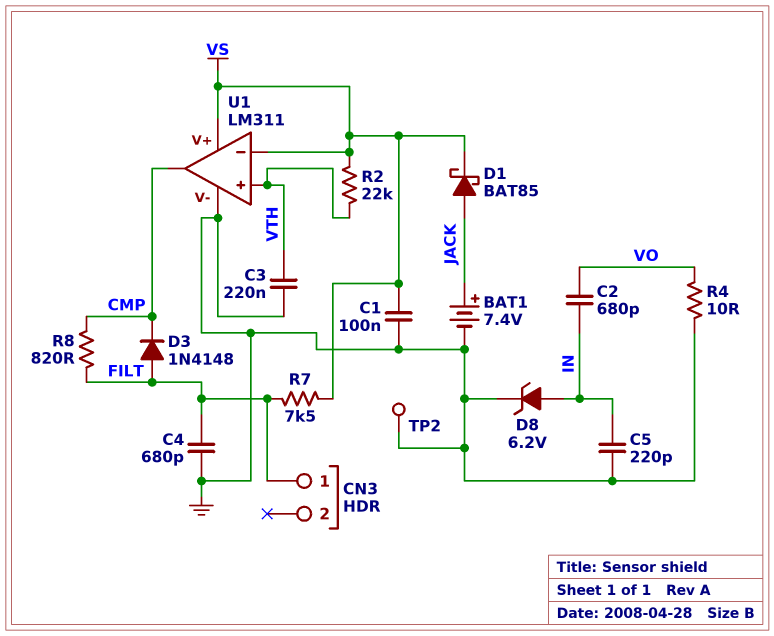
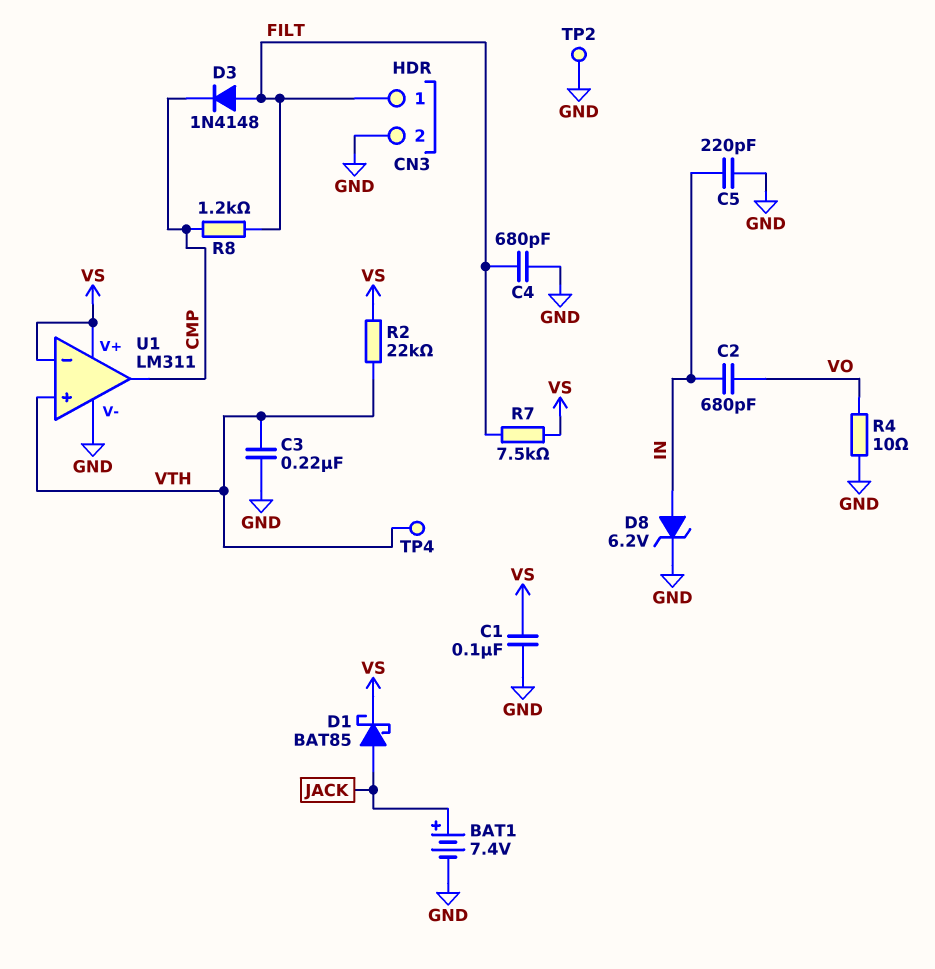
CN3 pin 2: none -> GND
R8: 820 (CMP, FILT) -> 1.2k (CMP, FILT)
TP4: none -> test point (VTH)

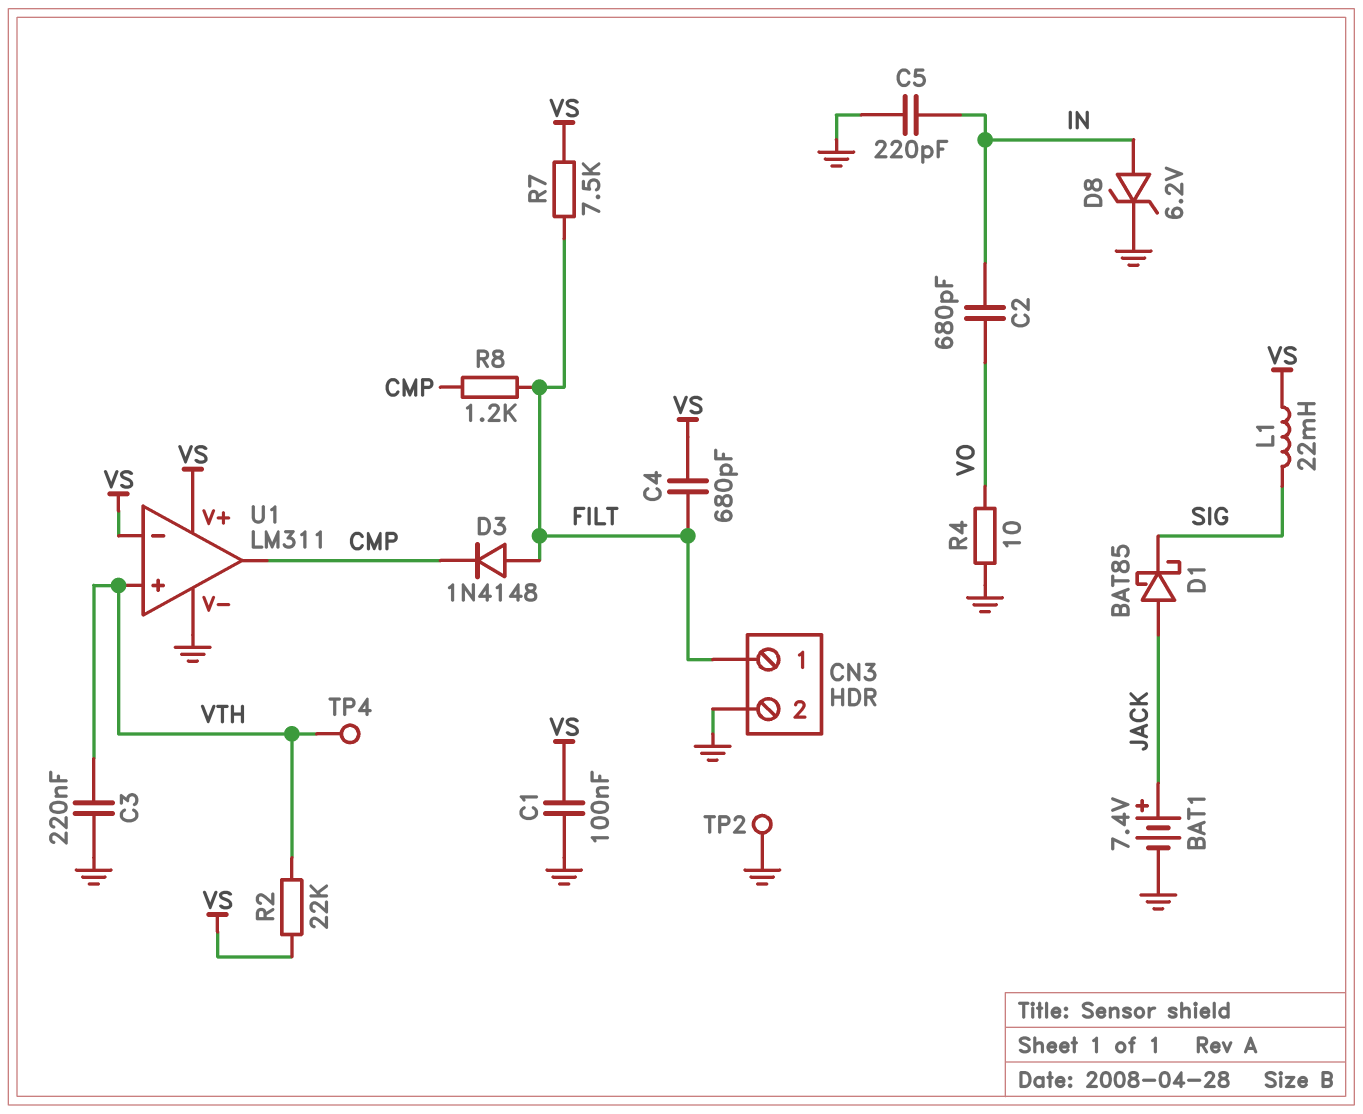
C4: 680pF (FILT, GND) -> 680pF (FILT, VS)
D1: schottky BAT85 (A JACK, K VS) -> schottky BAT85 (A JACK, K SIG)
L1: none -> 22mH (SIG, VS)

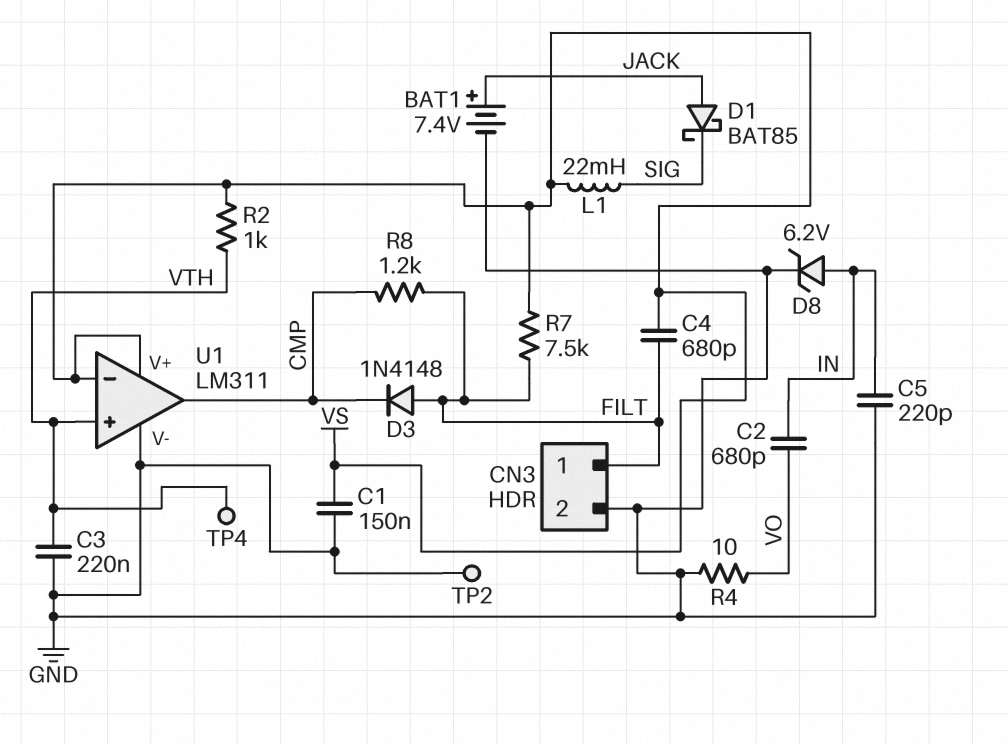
C1: 100nF (GND, VS) -> 150nF (GND, VS)
R2: 22k (VS, VTH) -> 1k (VS, VTH)

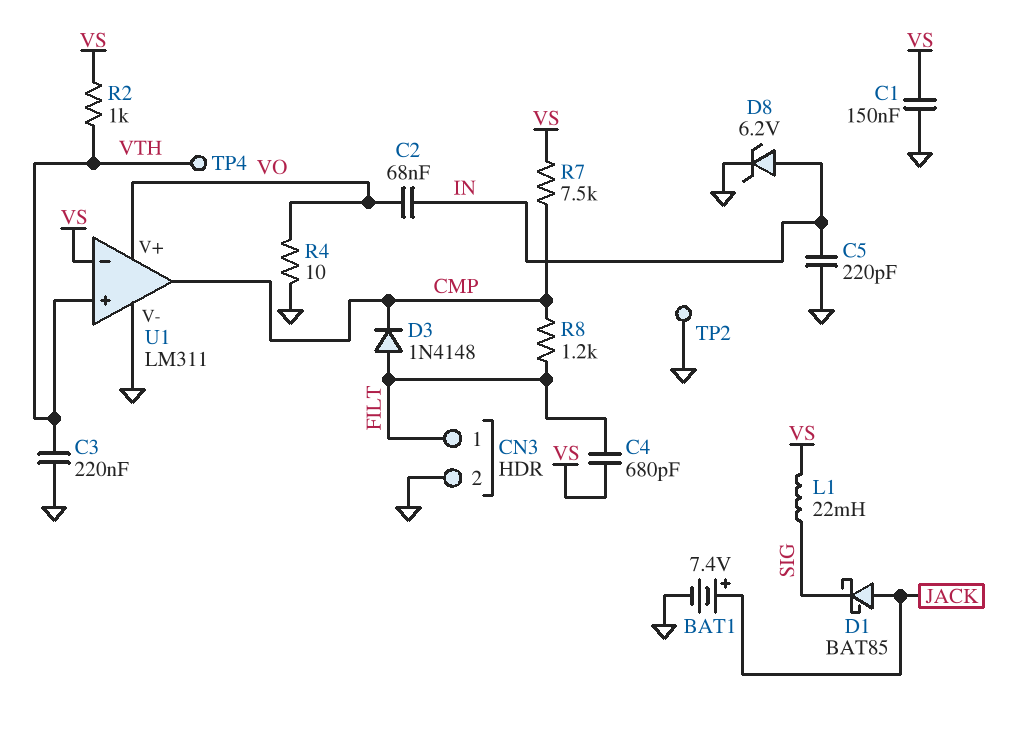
C2: 680pF (IN, VO) -> 68nF (IN, VO)
R7: 7.5k (FILT, VS) -> 7.5k (CMP, VS)
U1 pin V+: VS -> VO

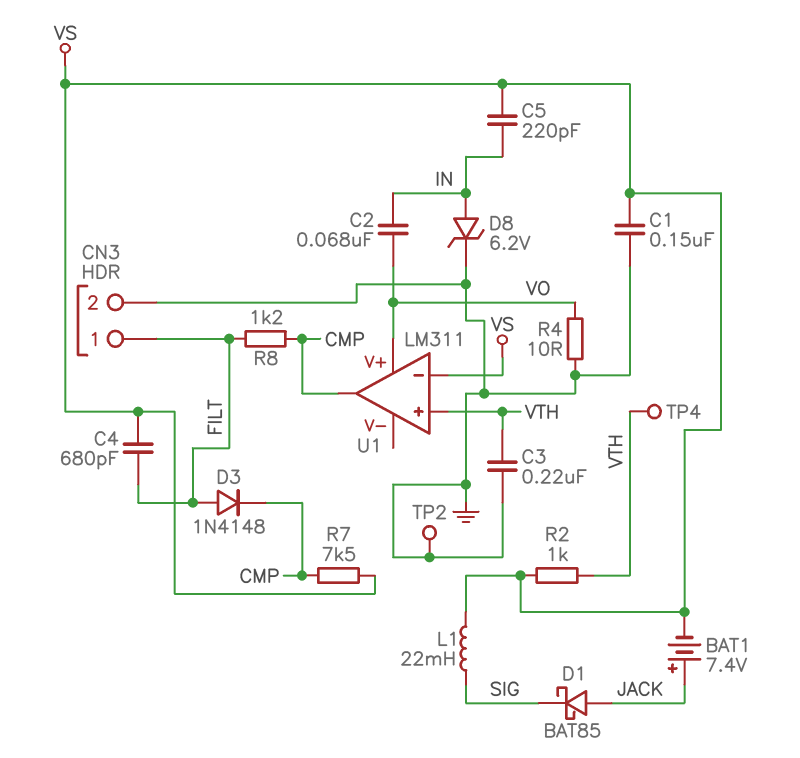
BAT1: 7.4V (plus JACK, minus GND) -> 7.4V (plus JACK, minus VS)
C5: 220pF (GND, IN) -> 220pF (IN, VS)
U1 pin V-: GND -> none

